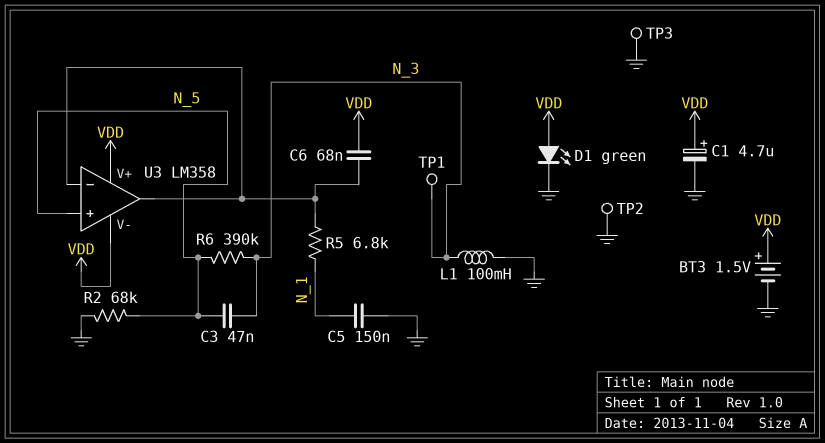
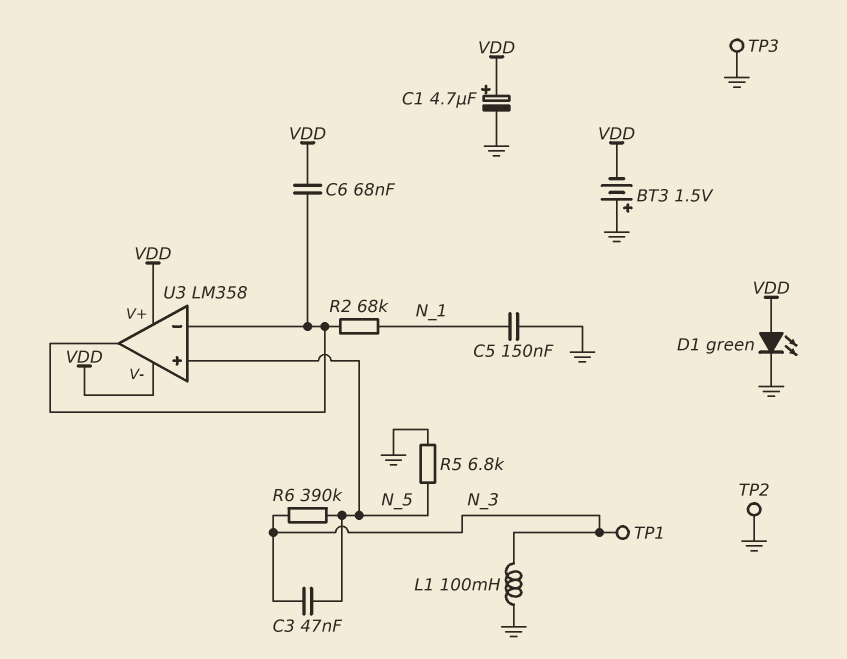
BT3: 1.5V (plus VDD, minus GND) -> 1.5V (plus GND, minus VDD)
R2: 68k (GND, N_5) -> 68k (N_1, U3/in-)
R5: 6.8k (N_1, U3/in-) -> 6.8k (GND, N_5)

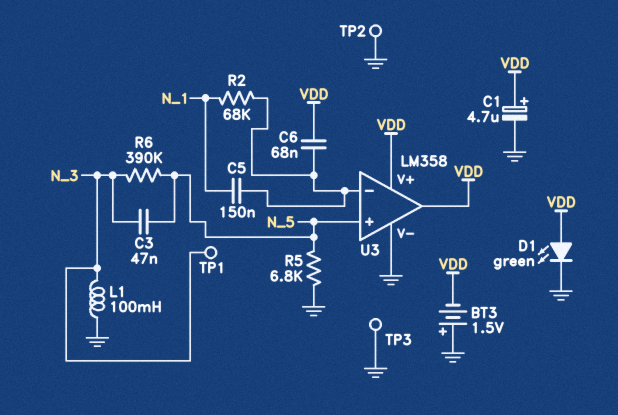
C5: 150nF (GND, N_1) -> 150nF (N_1, U3/in-)
U3 pin V-: VDD -> GND
U3 pin out: U3/in- -> VDD

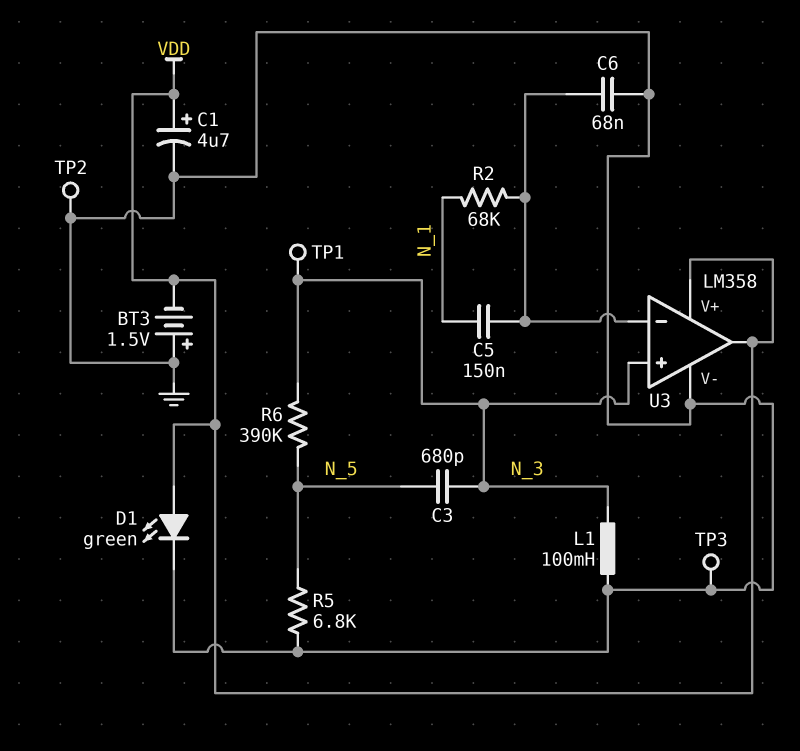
C3: 47nF (N_3, N_5) -> 680pF (N_3, N_5)
C6: 68nF (U3/in-, VDD) -> 68nF (GND, U3/in-)
U3 pin in+: N_5 -> N_3

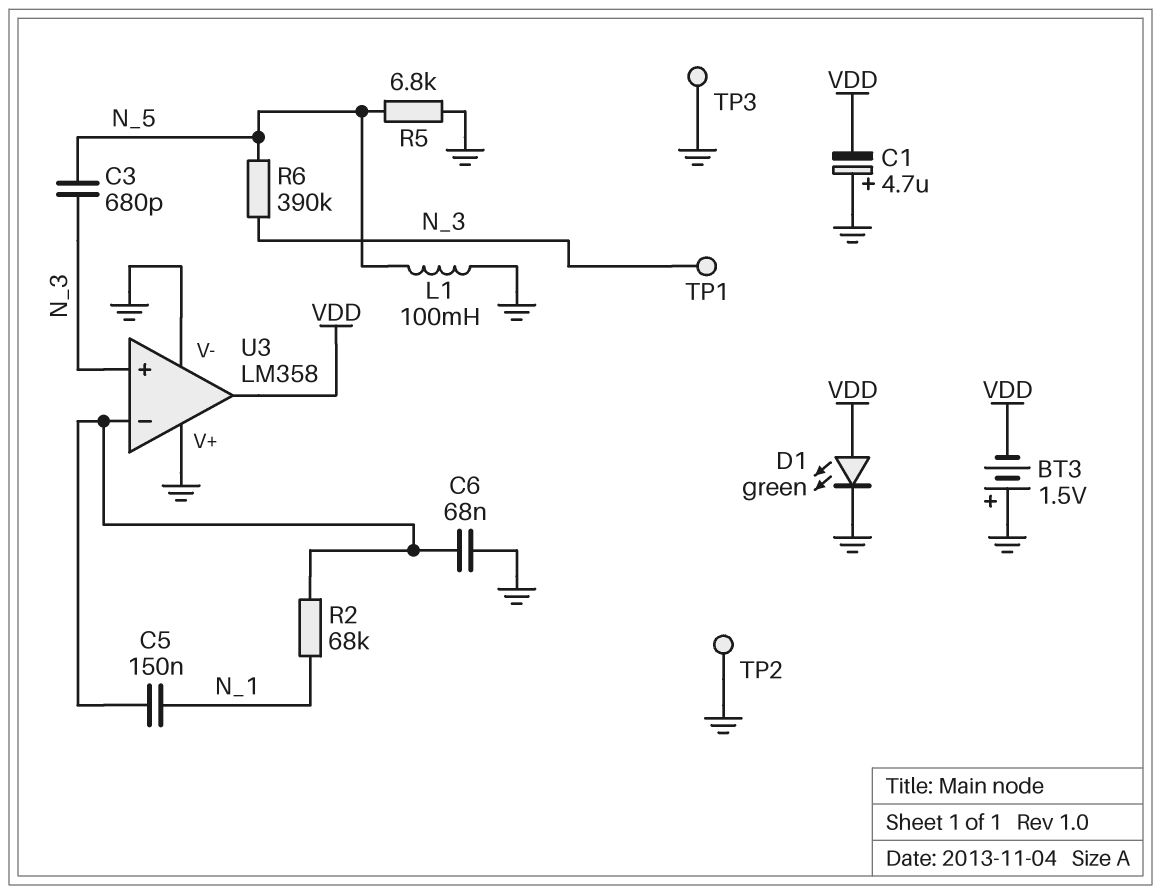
C1: 4.7uF (plus VDD, minus GND) -> 4.7uF (plus GND, minus VDD)
L1: 100mH (GND, N_3) -> 100mH (GND, N_5)
U3 pin V+: VDD -> GND

